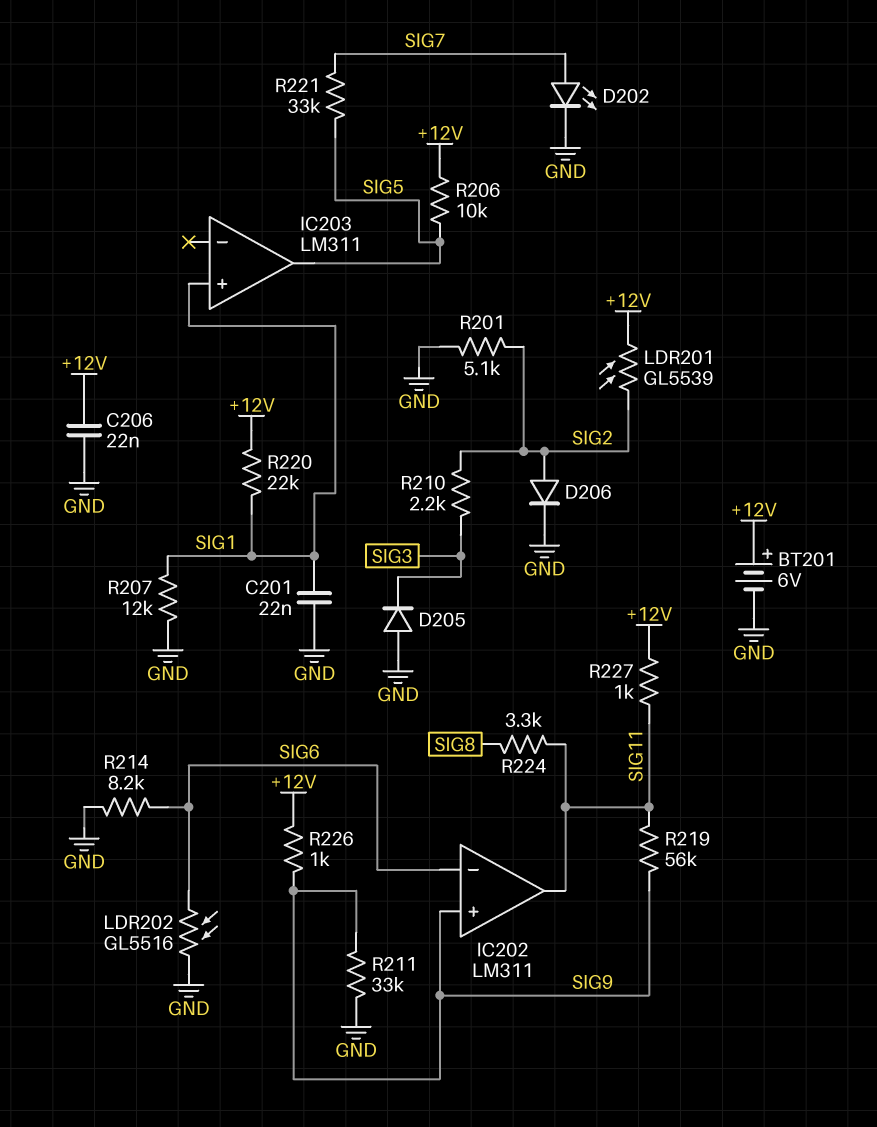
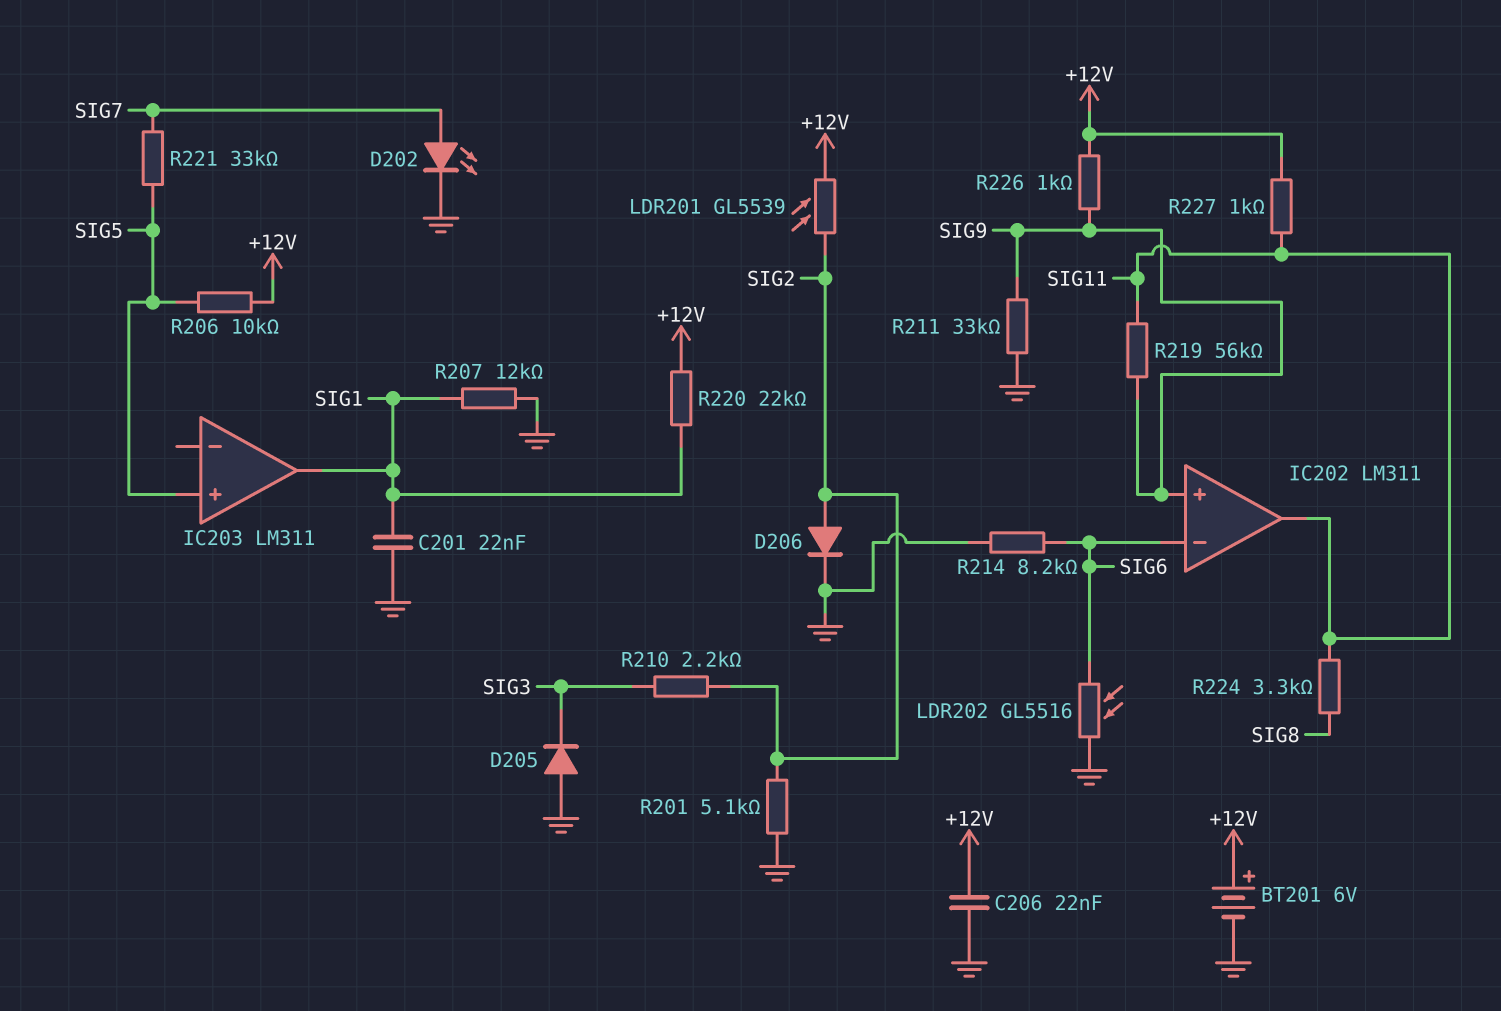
IC203 pin in+: SIG1 -> SIG5
IC203 pin out: SIG5 -> SIG1

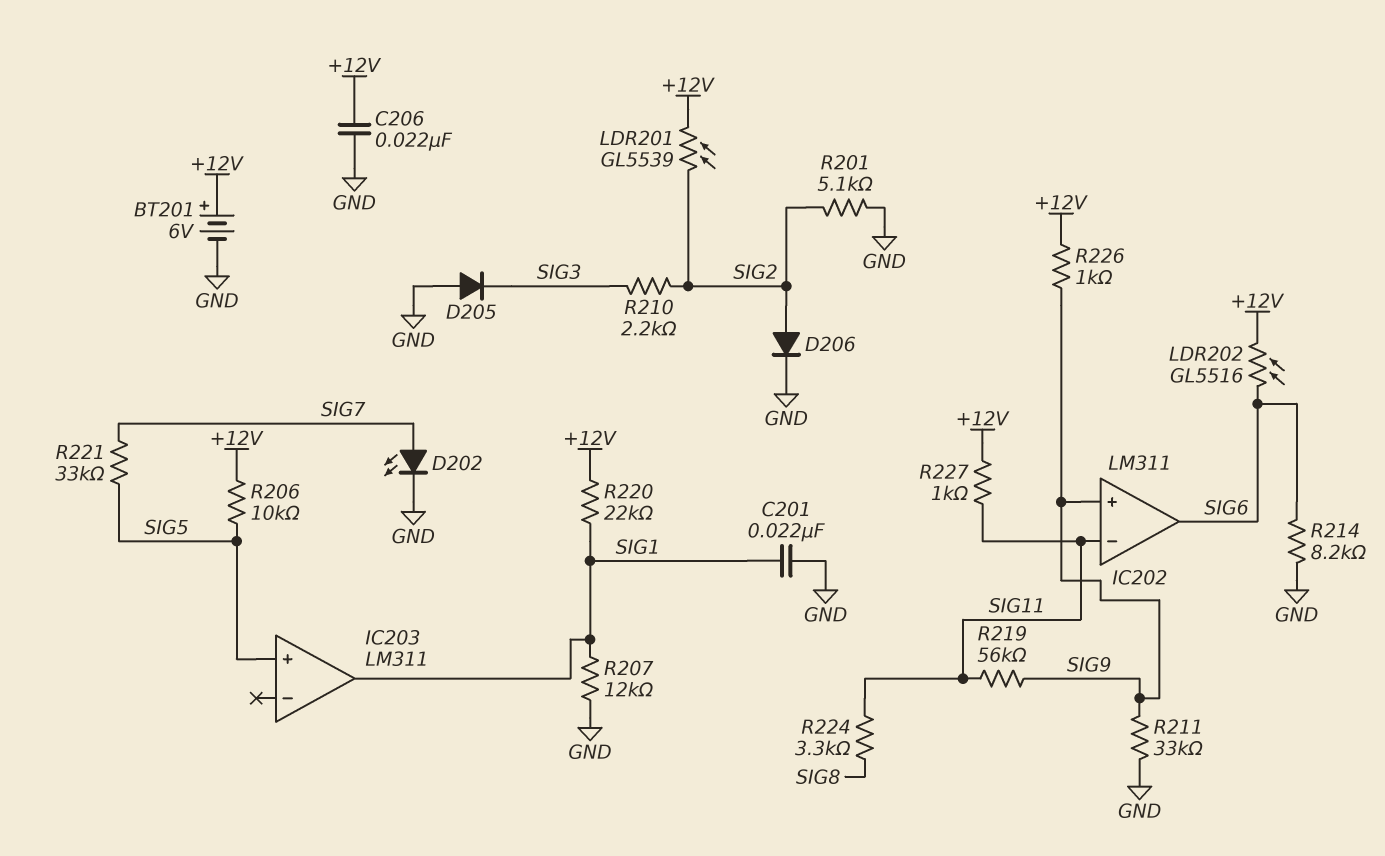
IC202 pin in-: SIG6 -> SIG11
IC202 pin out: SIG11 -> SIG6
LDR202: GL5516 (GND, SIG6) -> GL5516 (+12V, SIG6)

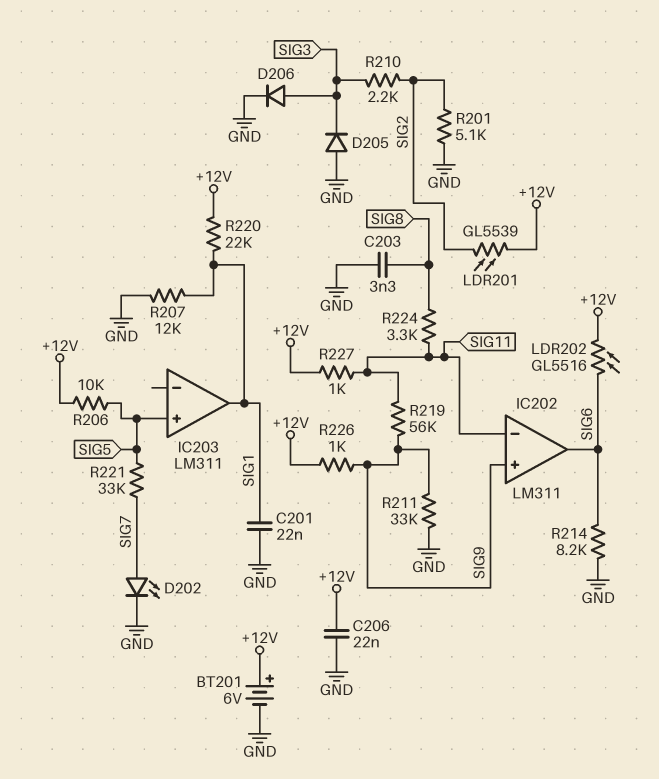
C203: none -> 3.3nF (GND, SIG8)
D206: diode (A SIG2, K GND) -> diode (A SIG3, K GND)

